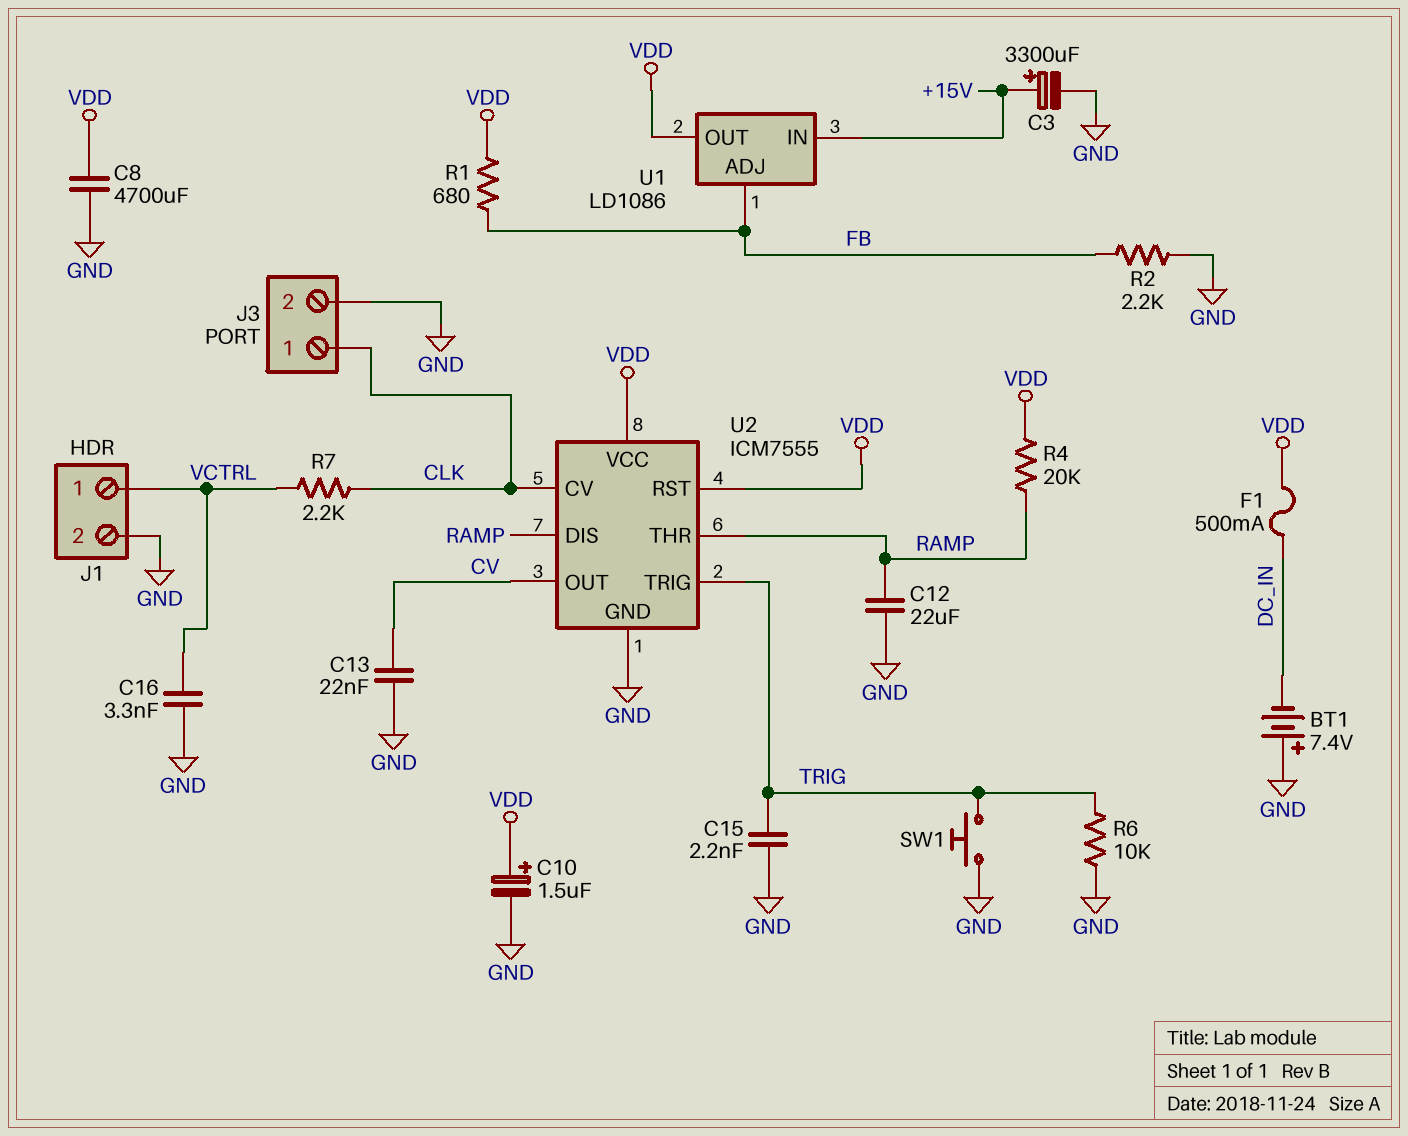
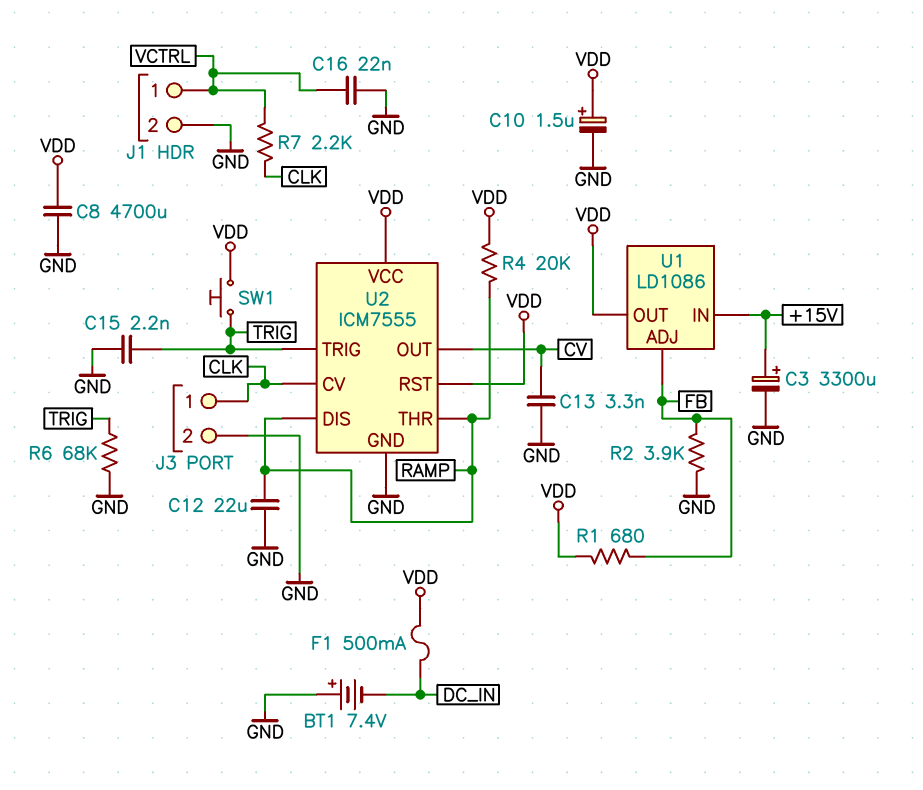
C13: 22nF (CV, GND) -> 3.3nF (CV, GND)
C16: 3.3nF (GND, VCTRL) -> 22nF (GND, VCTRL)
R2: 2.2k (FB, GND) -> 3.9k (FB, GND)
R6: 10k (GND, TRIG) -> 68k (GND, TRIG)
SW1: button (GND, TRIG) -> button (TRIG, VDD)

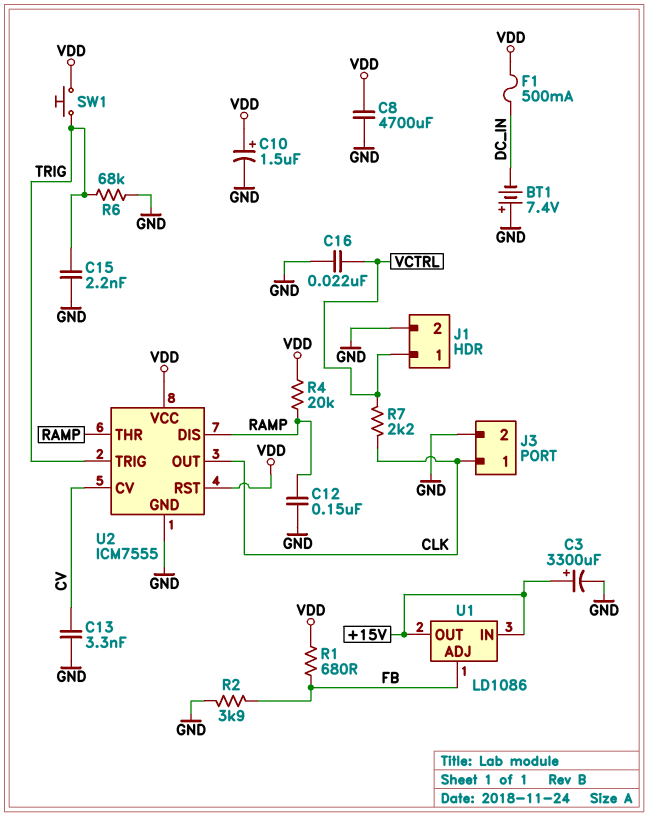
C12: 22uF (GND, RAMP) -> 150nF (GND, RAMP)
U1 pin OUT: VDD -> +15V
U2 pin CV: CLK -> CV
U2 pin OUT: CV -> CLK

